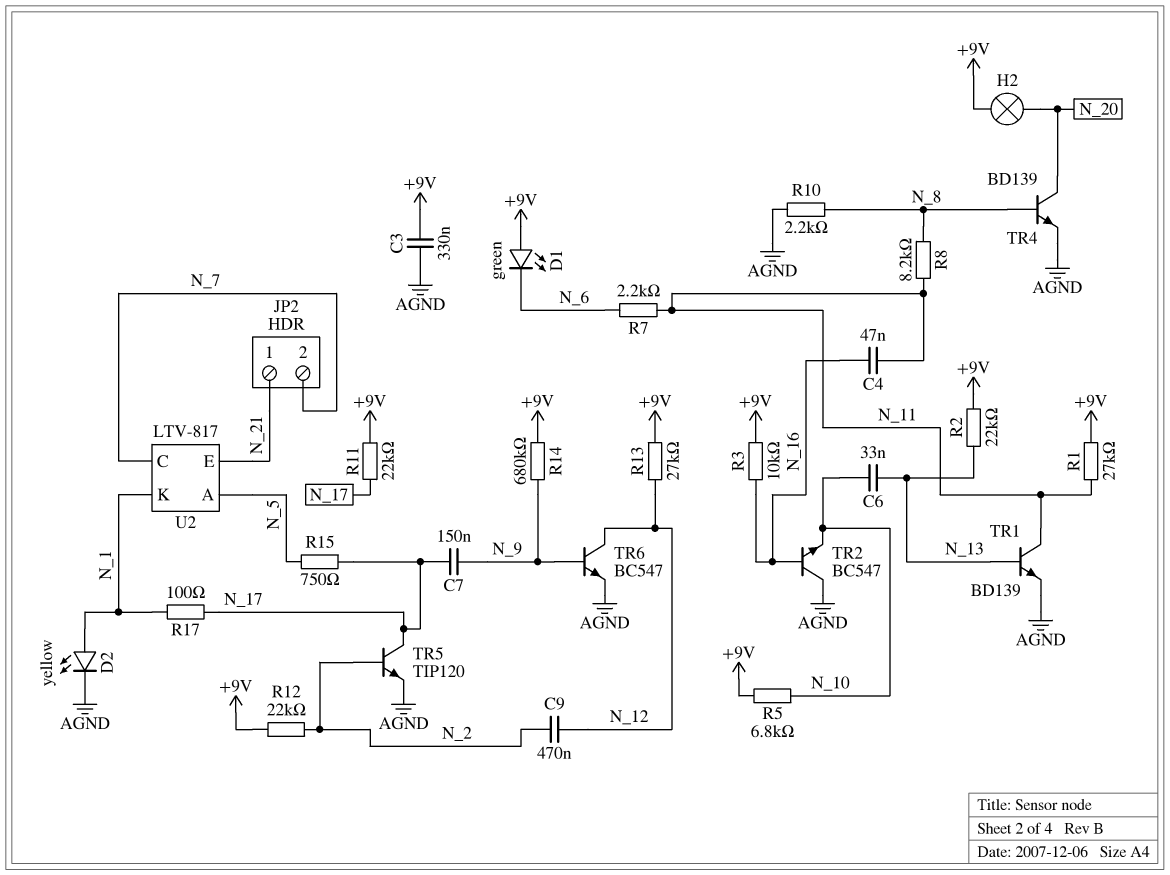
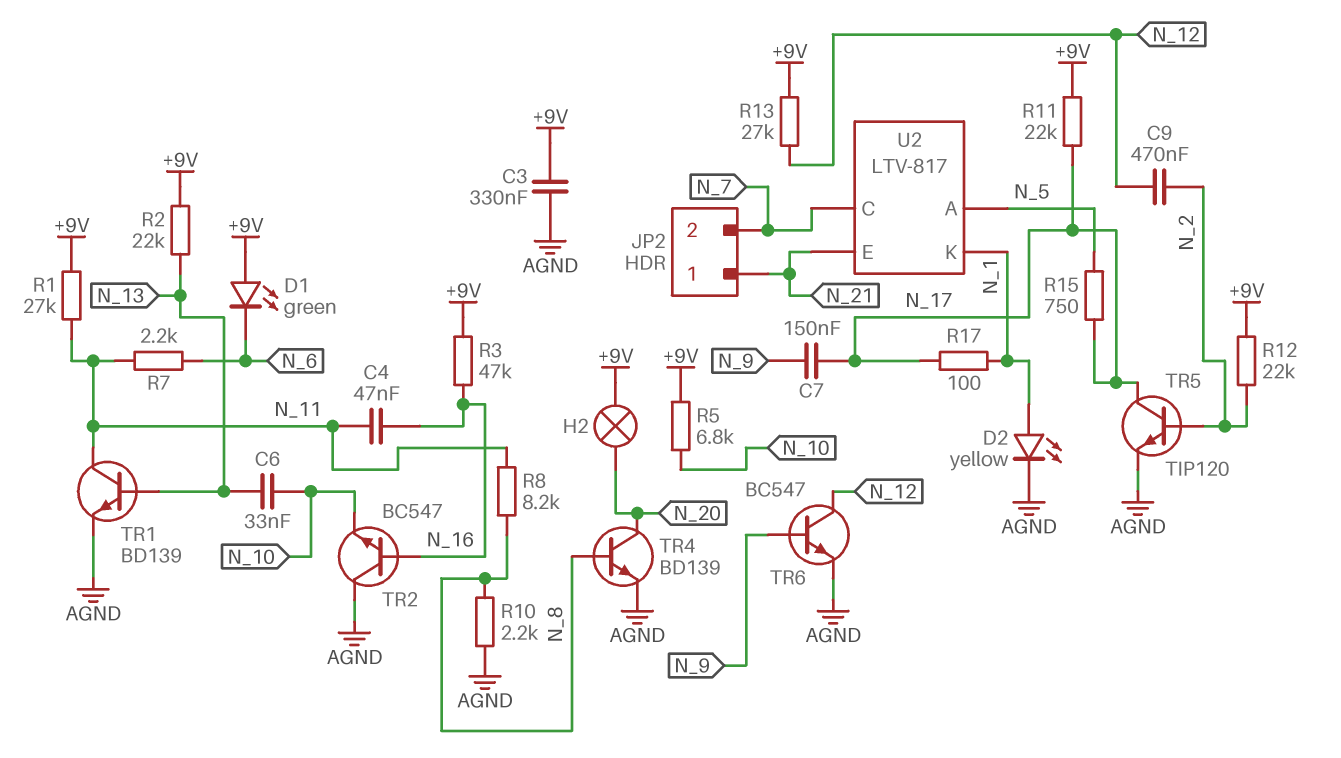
R3: 10k (+9V, N_16) -> 47k (+9V, N_16)
R14: 680k (+9V, N_9) -> none

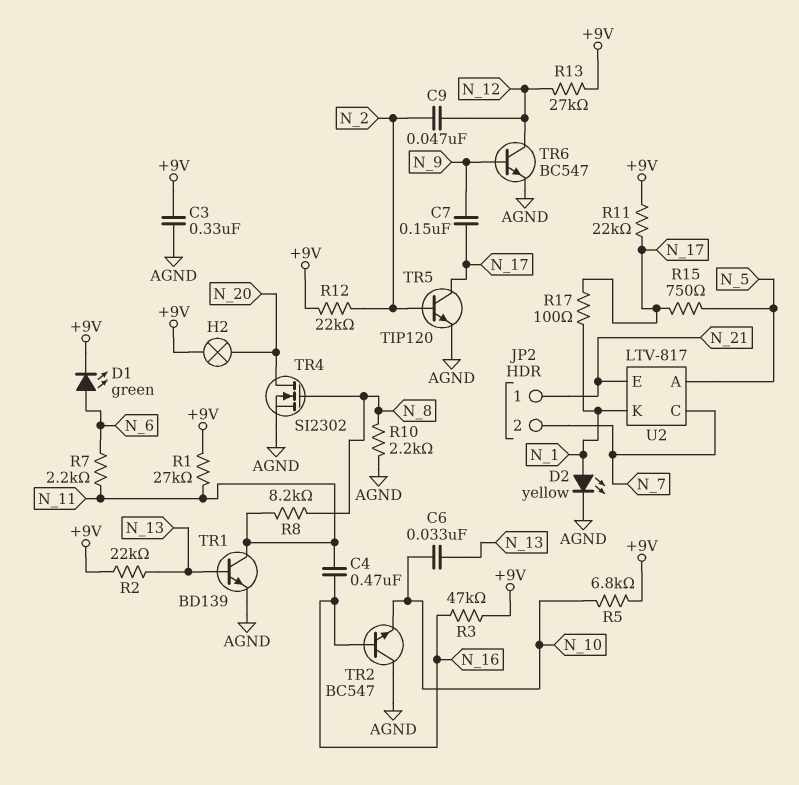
C4: 47nF (N_11, N_16) -> 470nF (N_11, N_16)
C9: 470nF (N_2, N_12) -> 47nF (N_2, N_12)
D1: LED green (A +9V, K N_6) -> LED green (A N_6, K +9V)
TR4: NPN BD139 (B N_8, C N_20, E AGND) -> NMOS SI2302 (G N_8, D N_20, S AGND)

